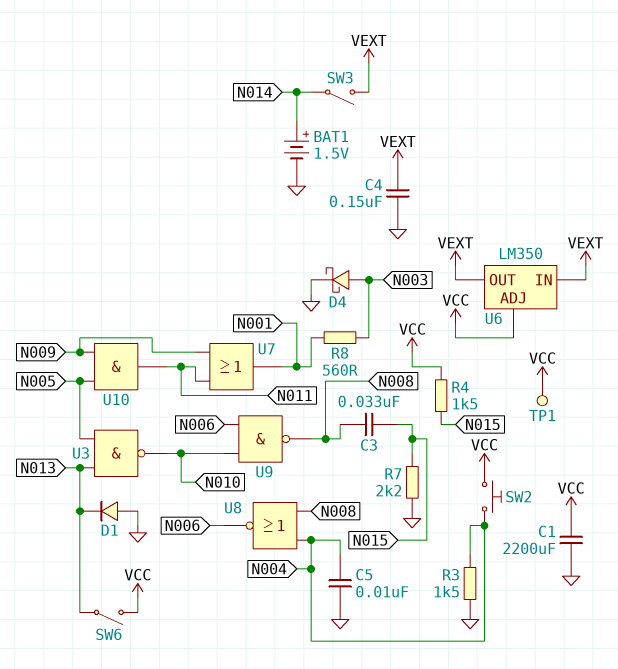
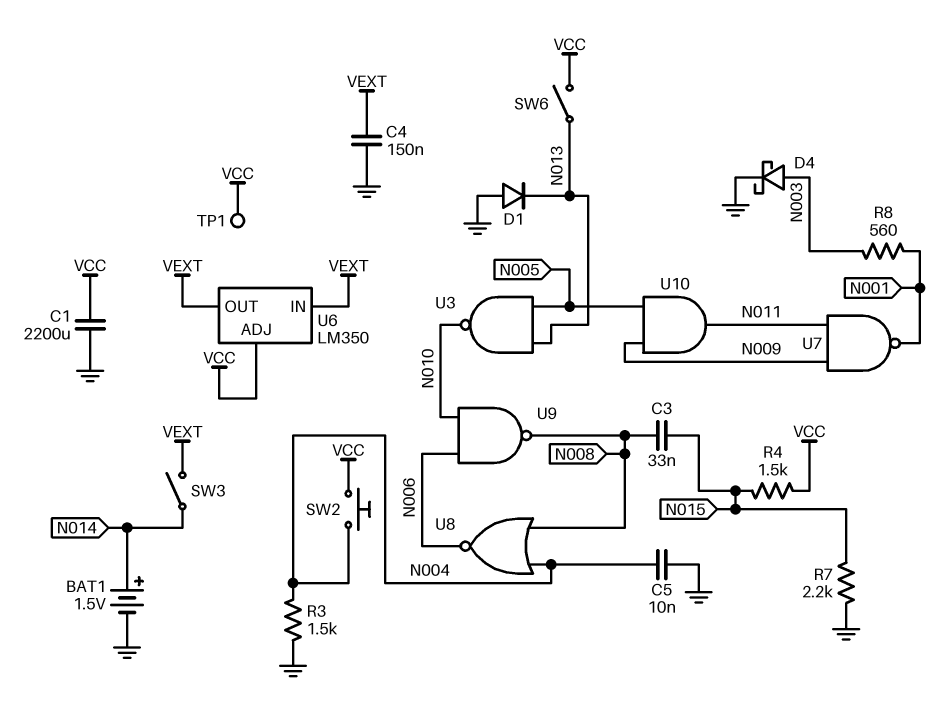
U7: OR (in N009, in N011, out N001) -> NAND (in N009, in N011, out N001)

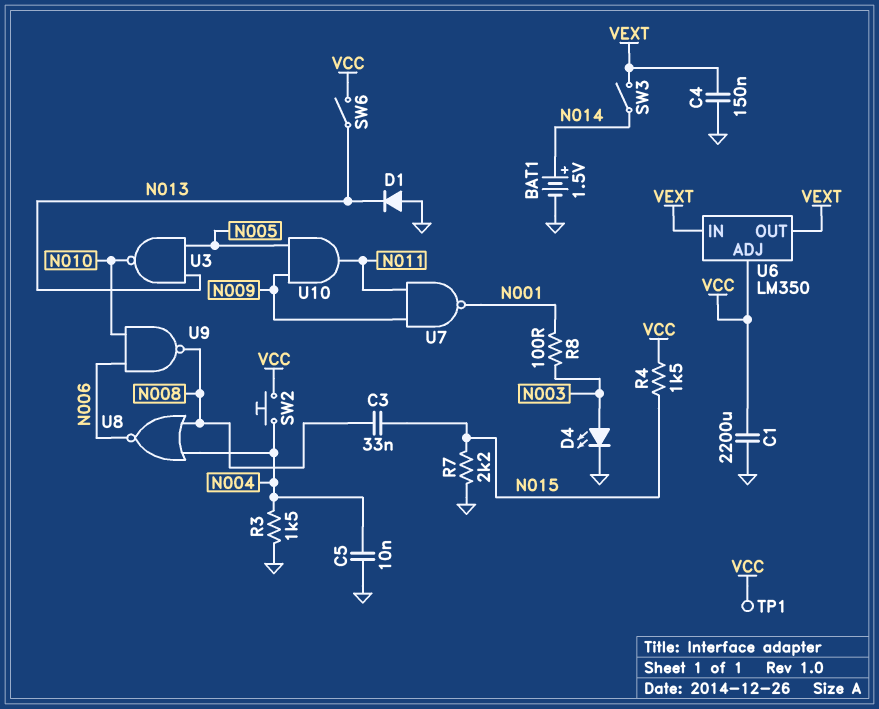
D4: schottky (A N003, K GND) -> LED (A N003, K GND)
R8: 560 (N001, N003) -> 100 (N001, N003)

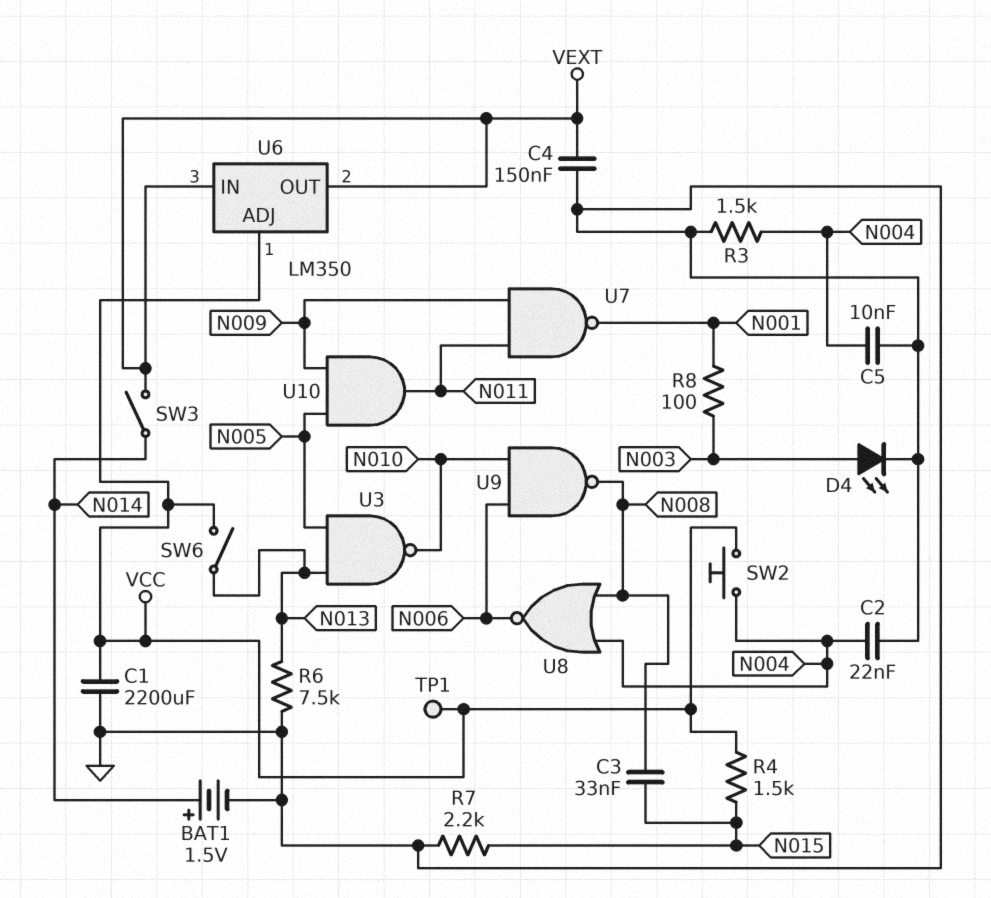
C2: none -> 22nF (GND, N004)
D1: diode (A GND, K N013) -> none
R6: none -> 7.5k (GND, N013)

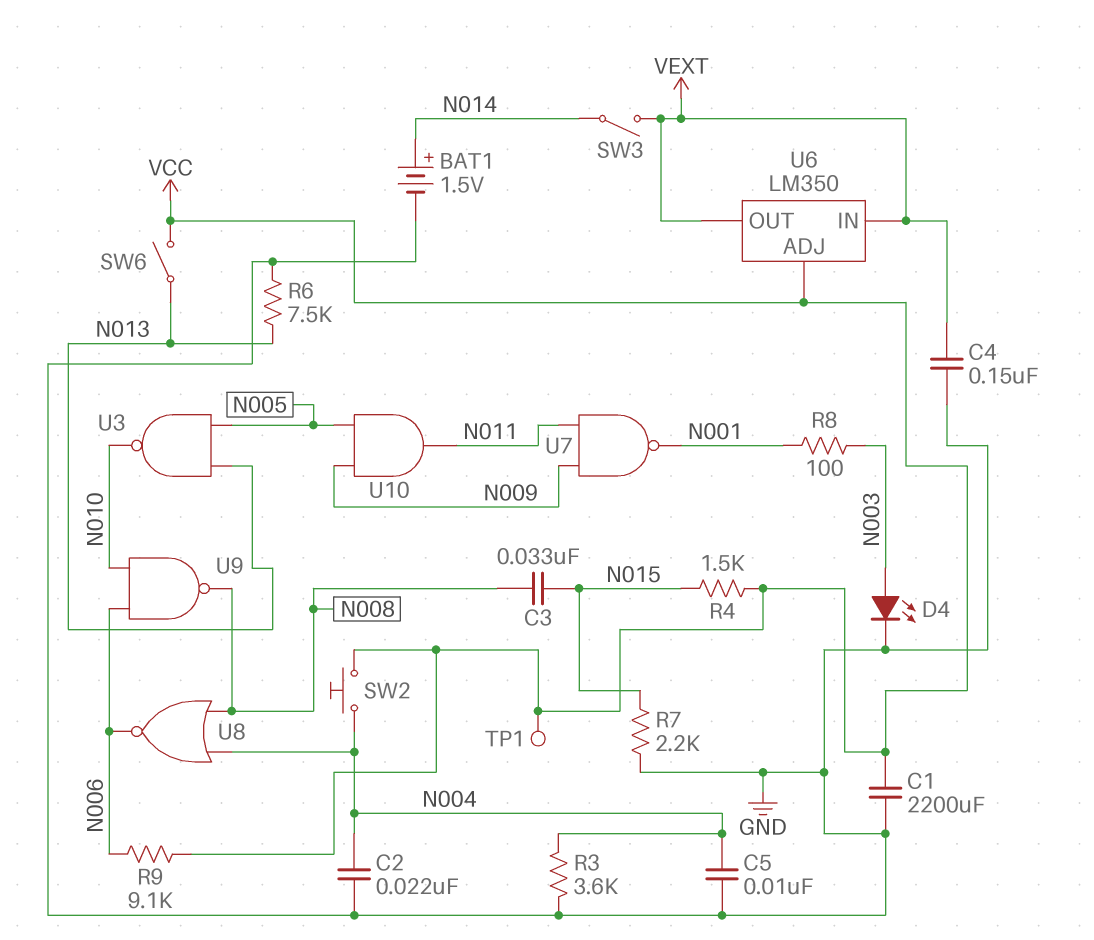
R3: 1.5k (GND, N004) -> 3.6k (GND, N004)
R9: none -> 9.1k (N006, VCC)

